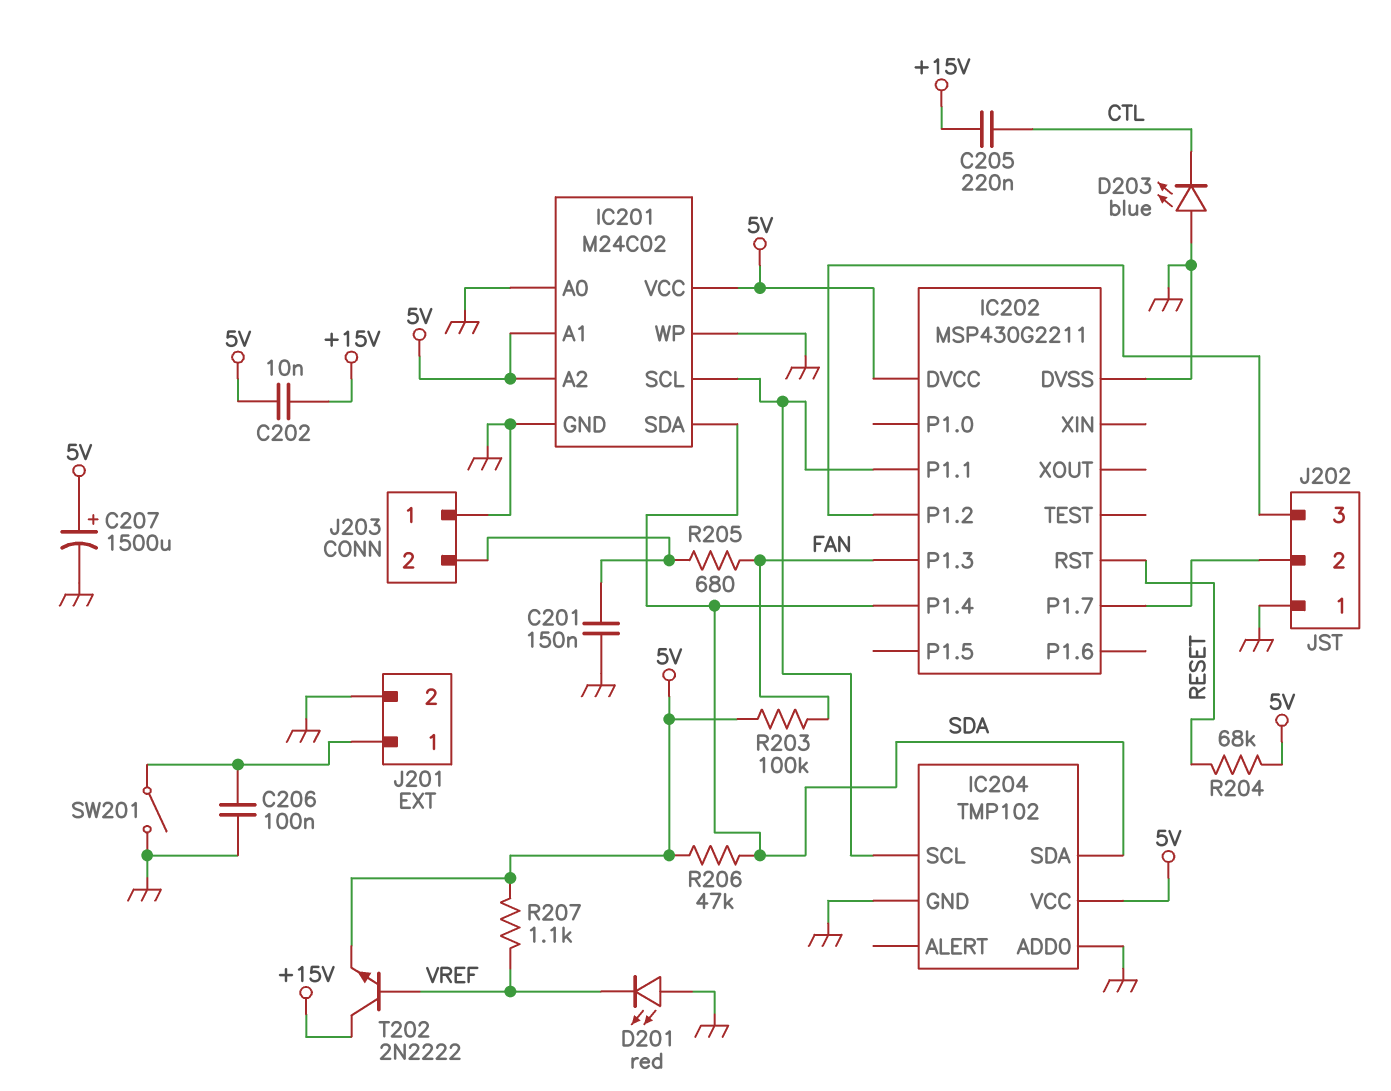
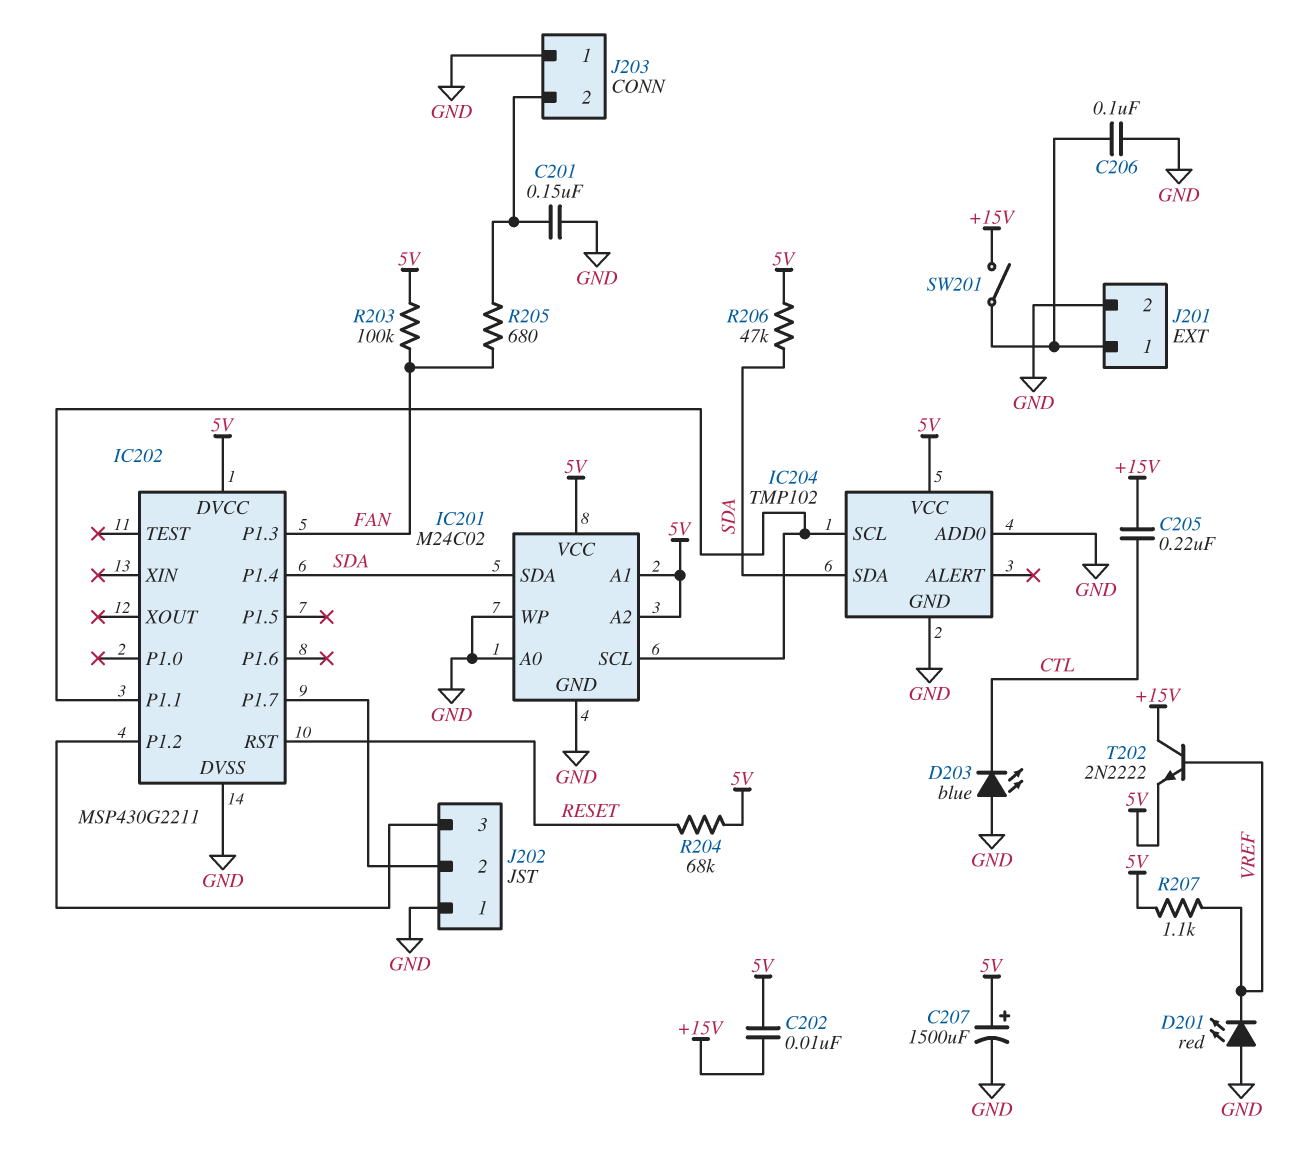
SW201: switch (GND, J201/1) -> switch (+15V, J201/1)

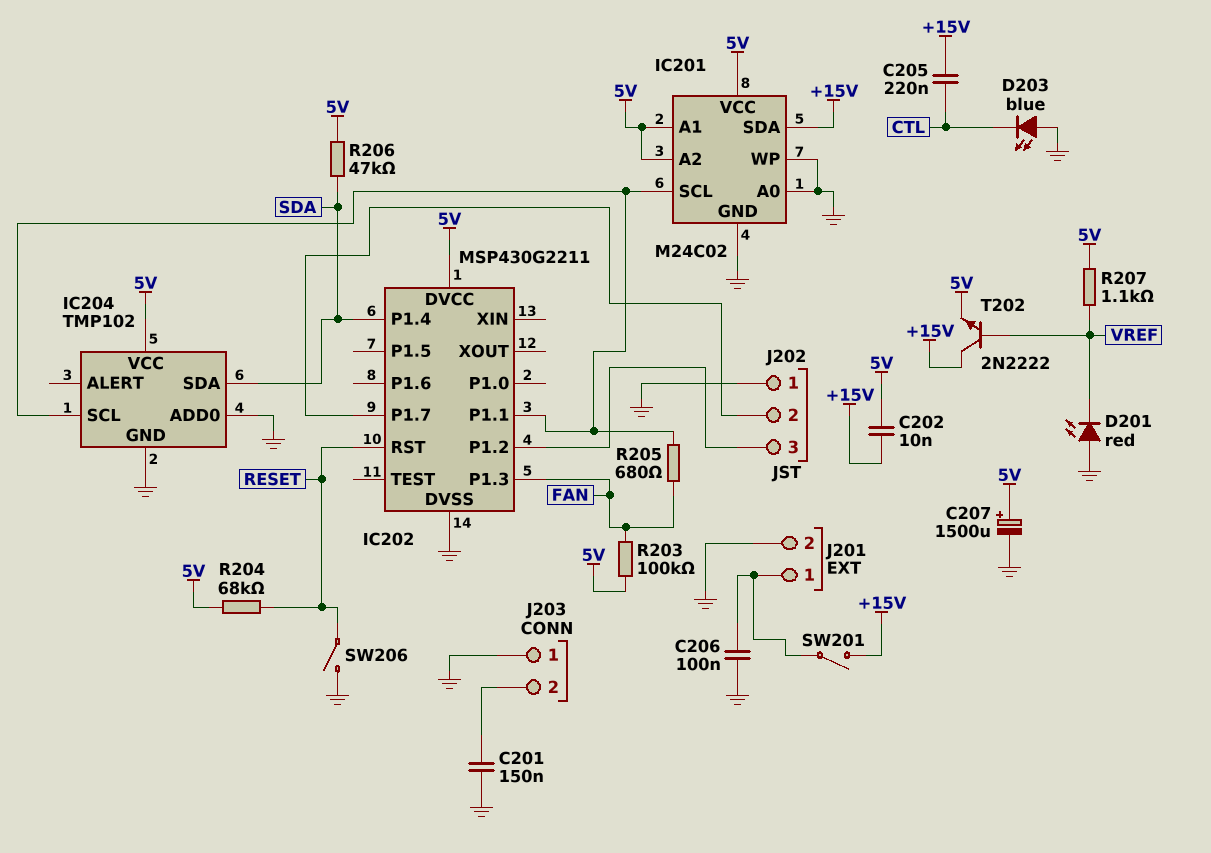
IC201 pin SDA: SDA -> +15V
R205: 680 (FAN, J203/2) -> 680 (FAN, IC201/SCL)
SW206: none -> switch (GND, RESET)

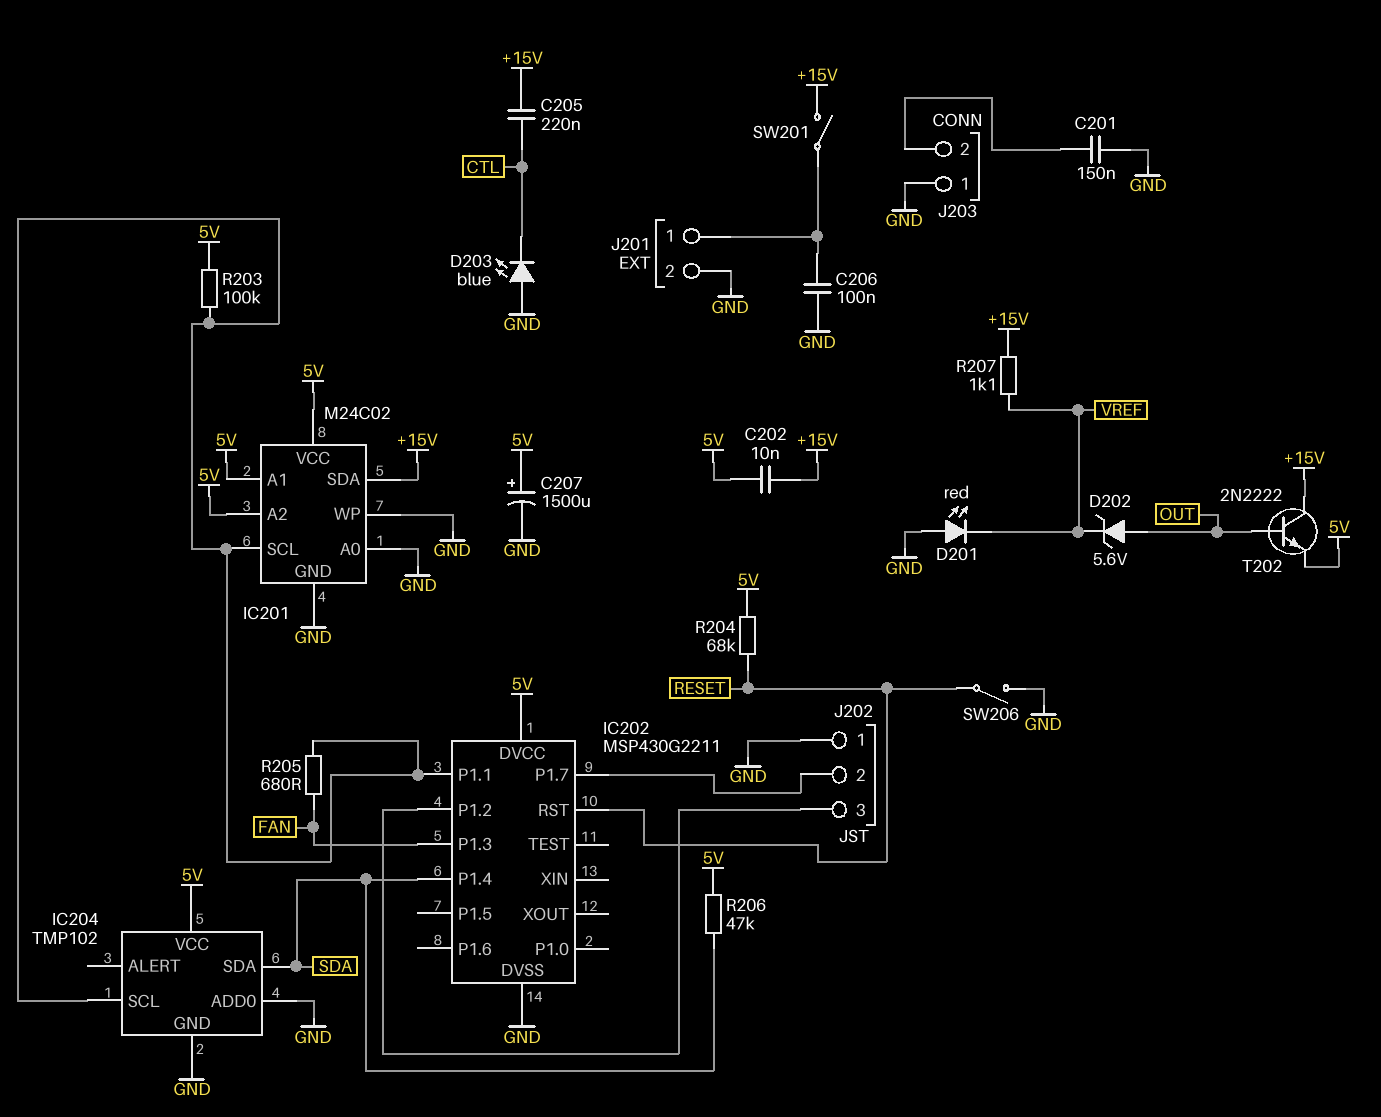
D202: none -> zener 5.6V (A OUT, K VREF)
R203: 100k (5V, FAN) -> 100k (5V, IC201/SCL)
R207: 1.1k (5V, VREF) -> 1.1k (+15V, VREF)
T202: NPN 2N2222 (B VREF, C +15V, E 5V) -> NPN 2N2222 (B OUT, C +15V, E 5V)

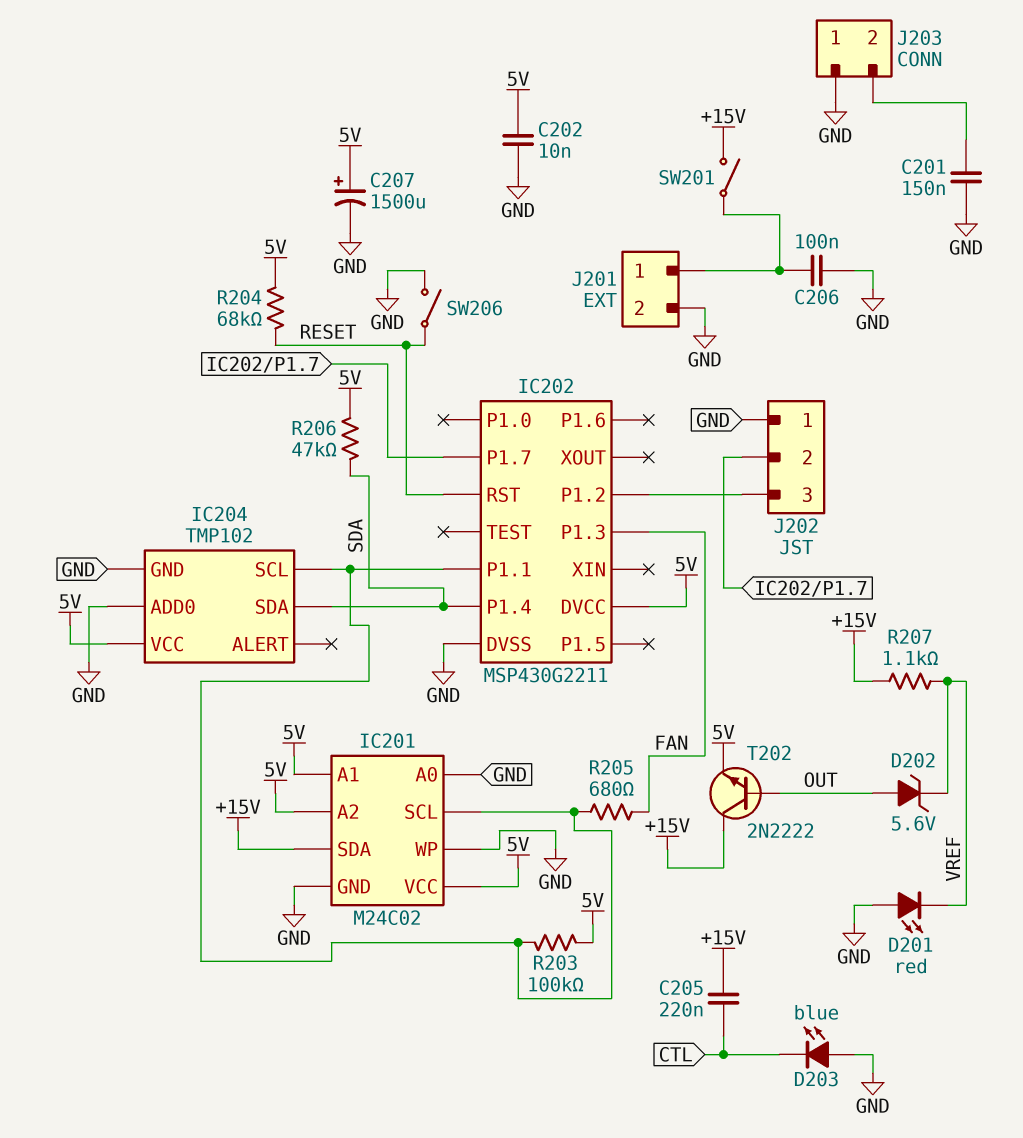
C202: 10nF (+15V, 5V) -> 10nF (5V, GND)

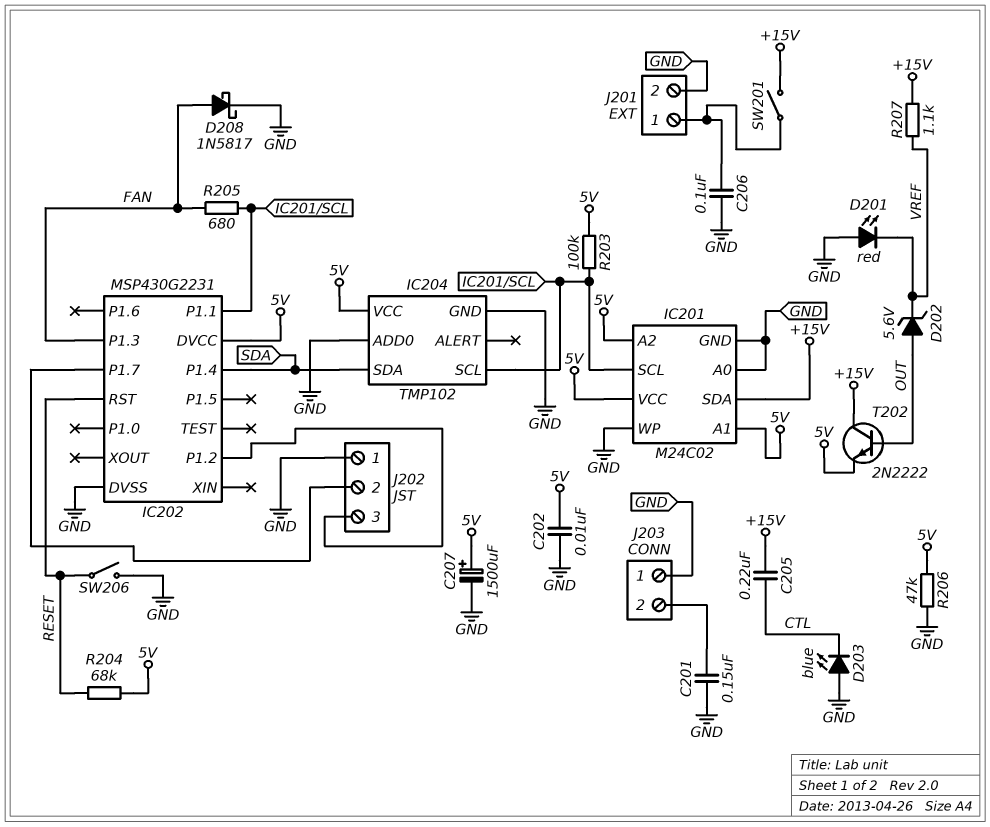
D208: none -> schottky 1N5817 (A FAN, K GND)
IC202: MSP430G2211 -> MSP430G2231
R206: 47k (5V, SDA) -> 47k (5V, GND)

